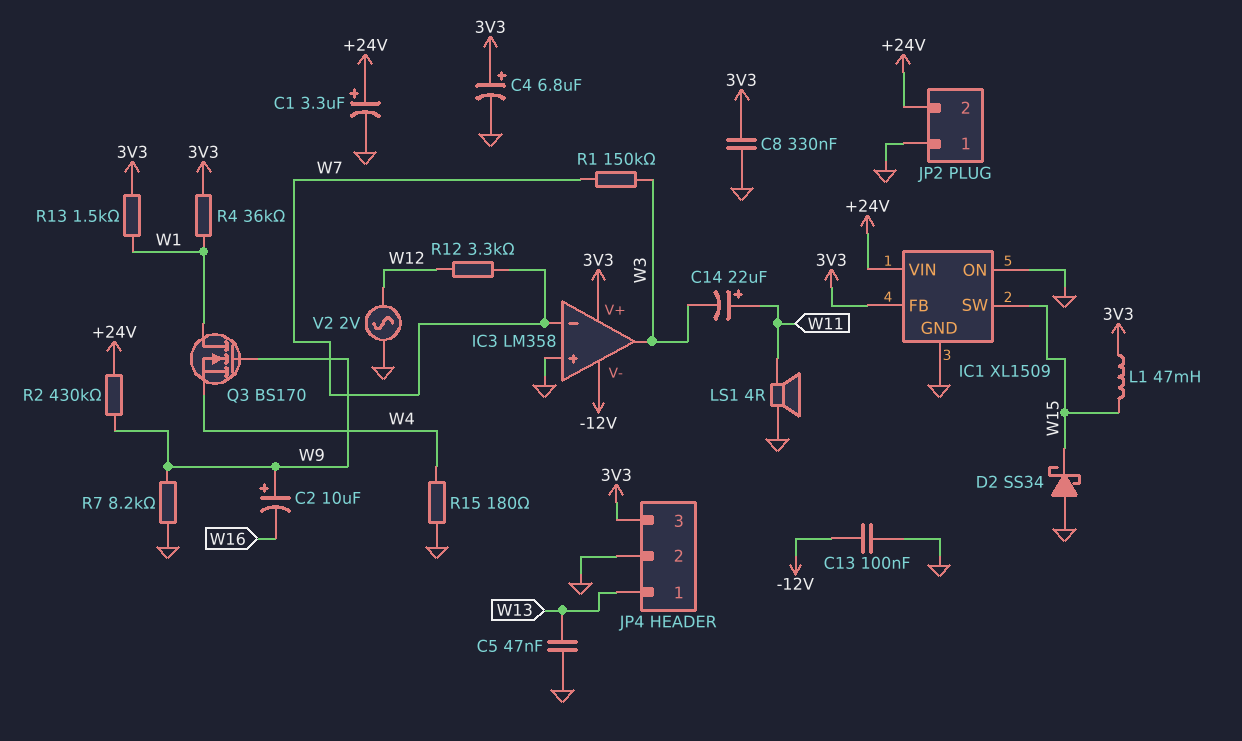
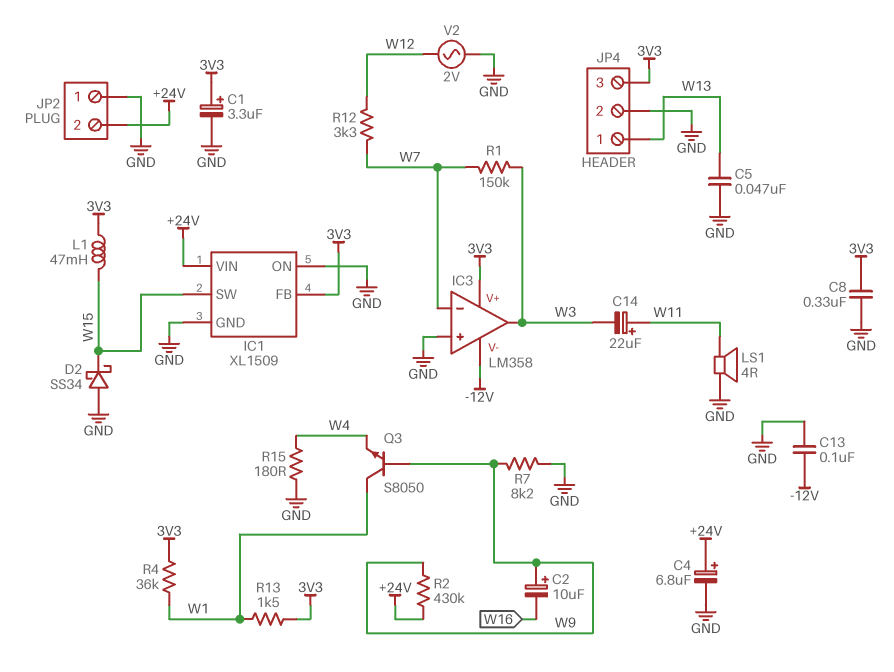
C1: 3.3uF (plus +24V, minus GND) -> 3.3uF (plus 3V3, minus GND)
C4: 6.8uF (plus 3V3, minus GND) -> 6.8uF (plus +24V, minus GND)
Q3: NMOS BS170 (G W9, D W1, S W4) -> NPN S8050 (B W9, C W1, E W4)

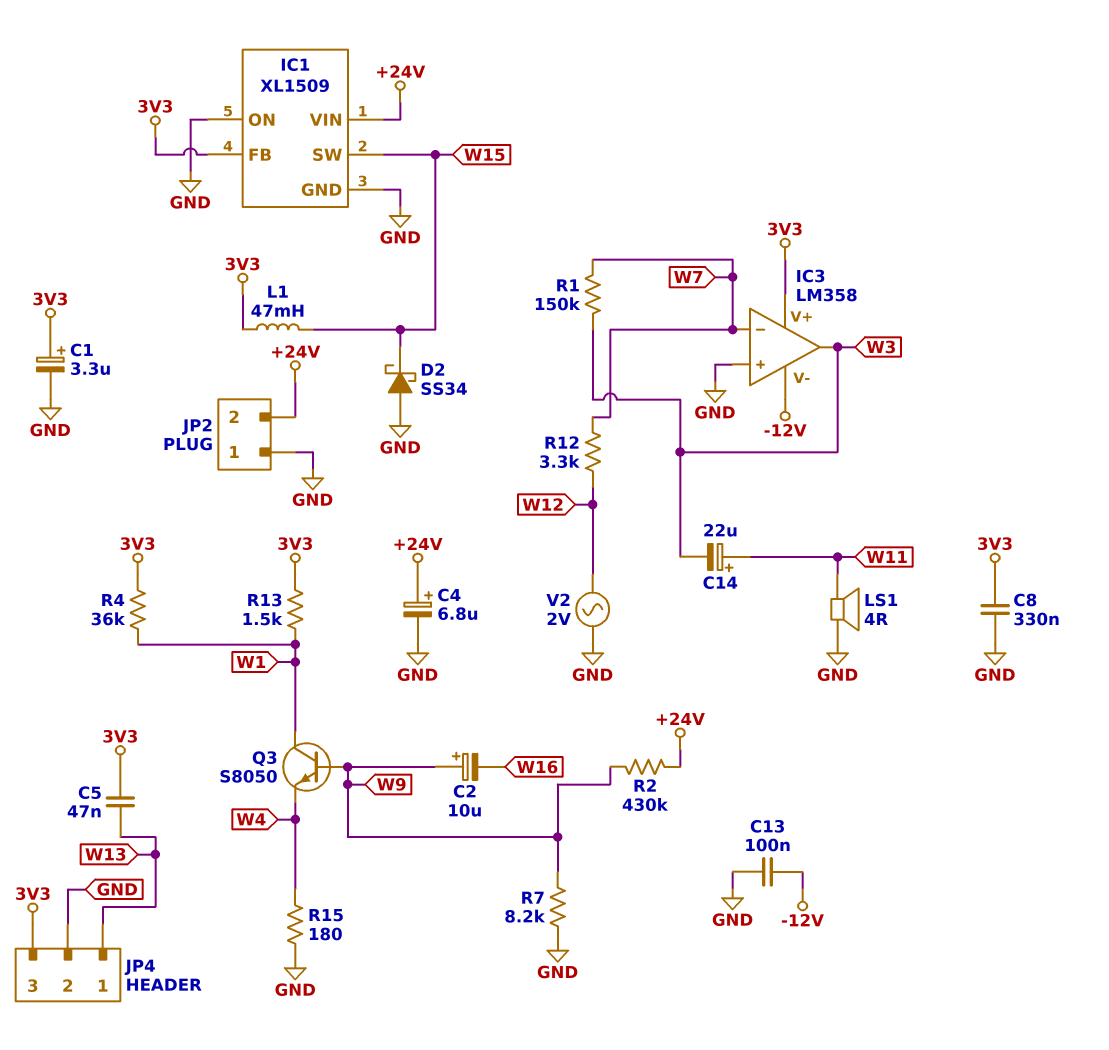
C5: 47nF (GND, W13) -> 47nF (3V3, W13)

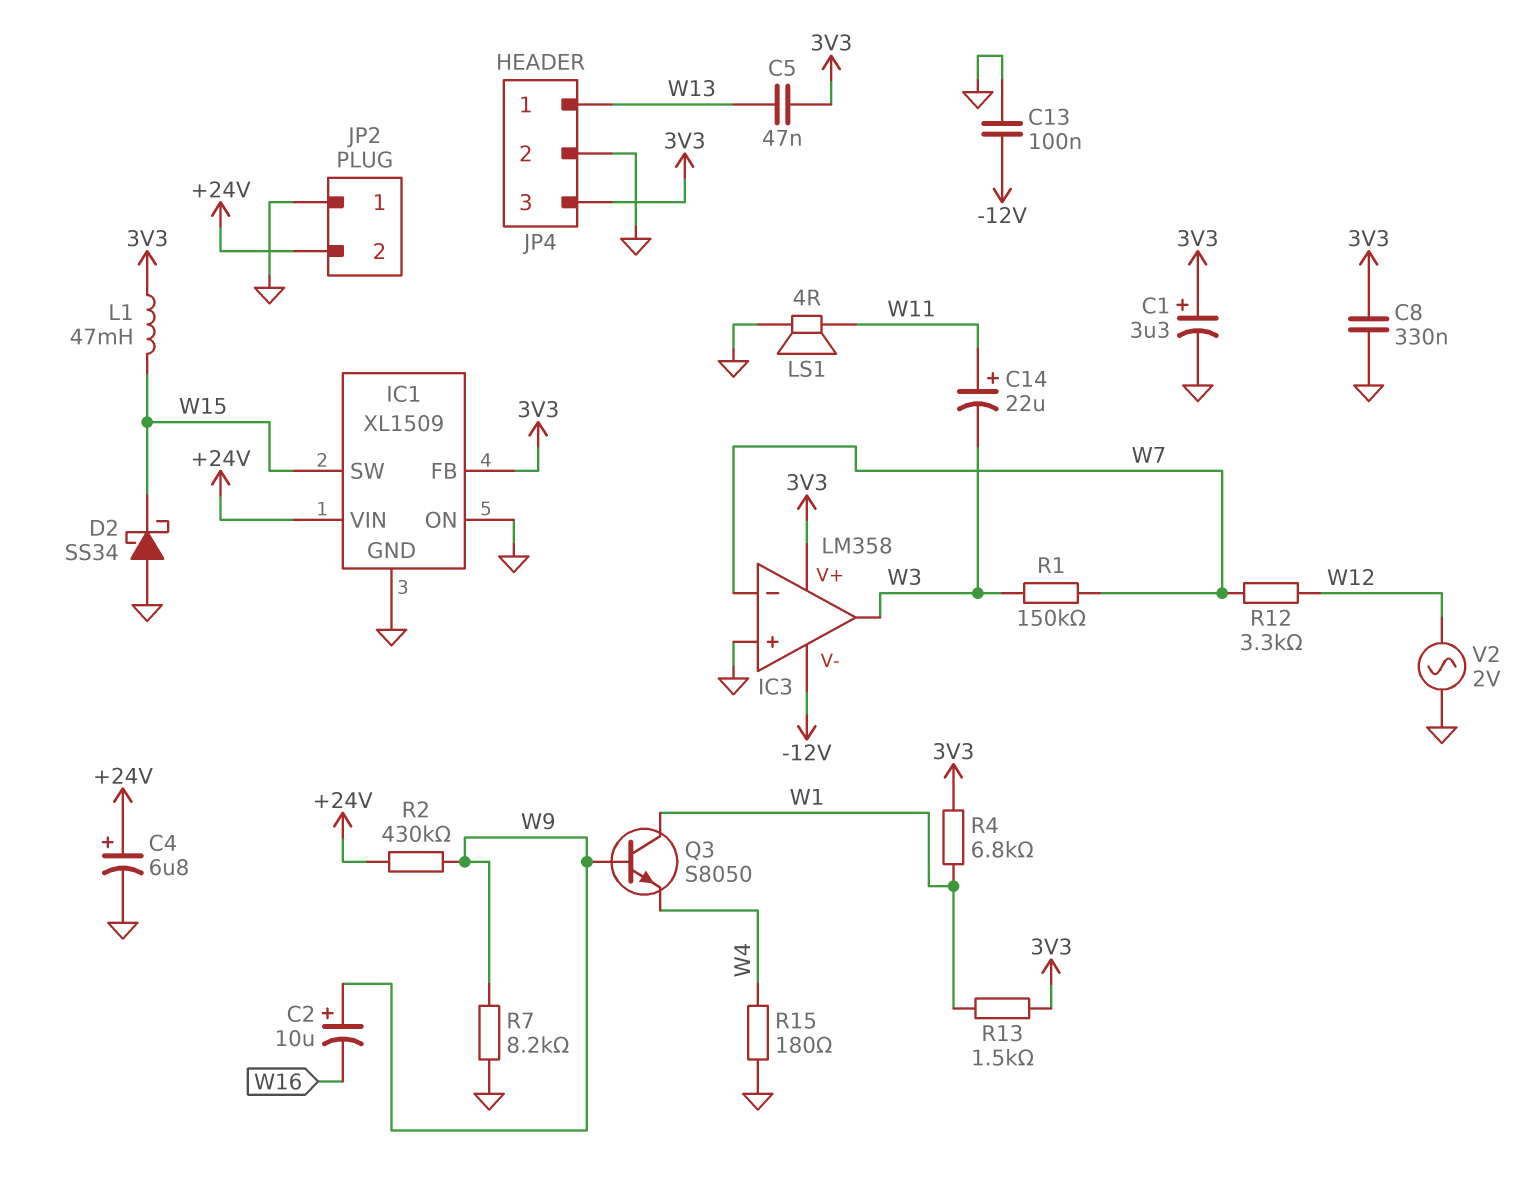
R4: 36k (3V3, W1) -> 6.8k (3V3, W1)

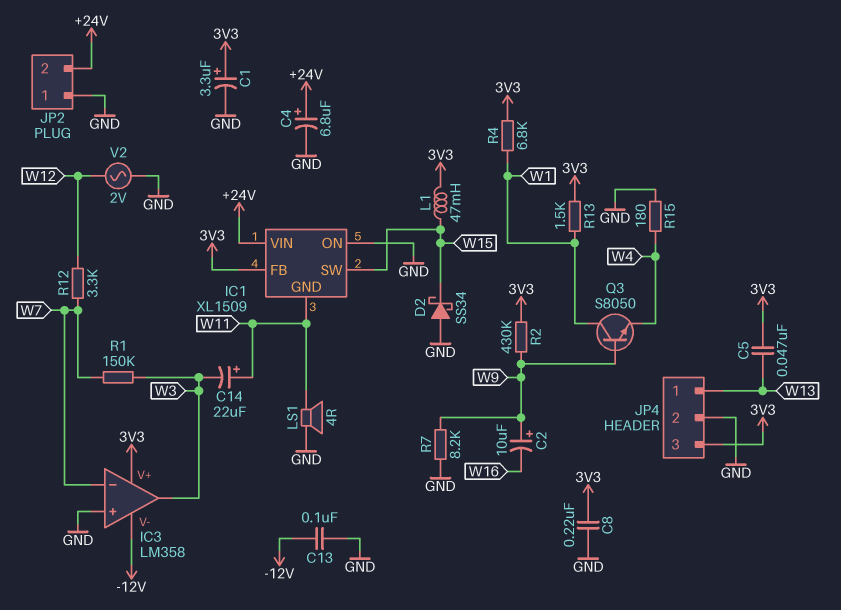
C8: 330nF (3V3, GND) -> 220nF (3V3, GND)
IC1 pin GND: GND -> W11
R2: 430k (+24V, W9) -> 430k (3V3, W9)

